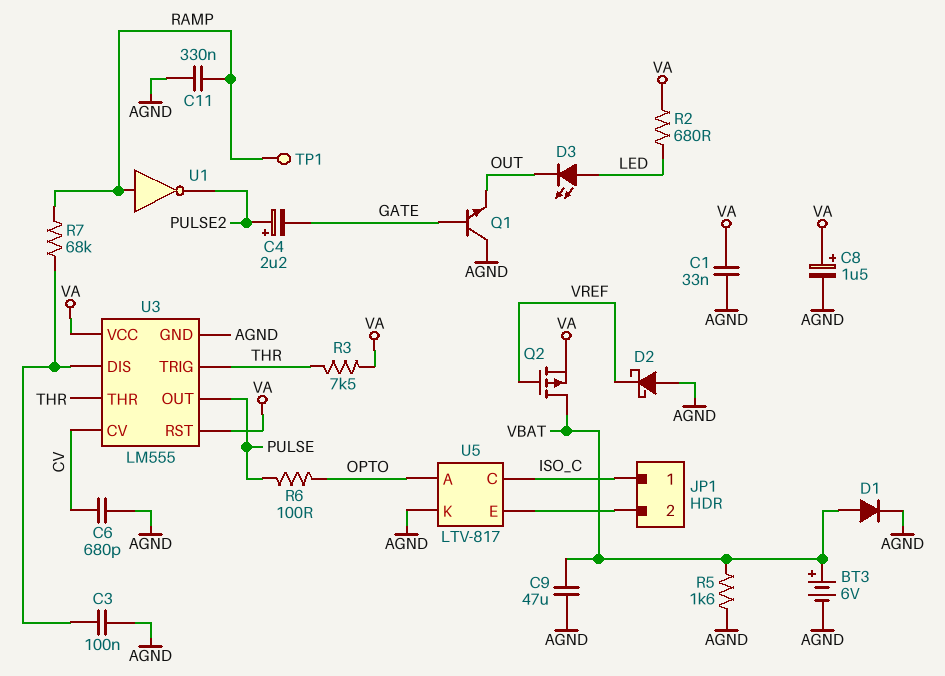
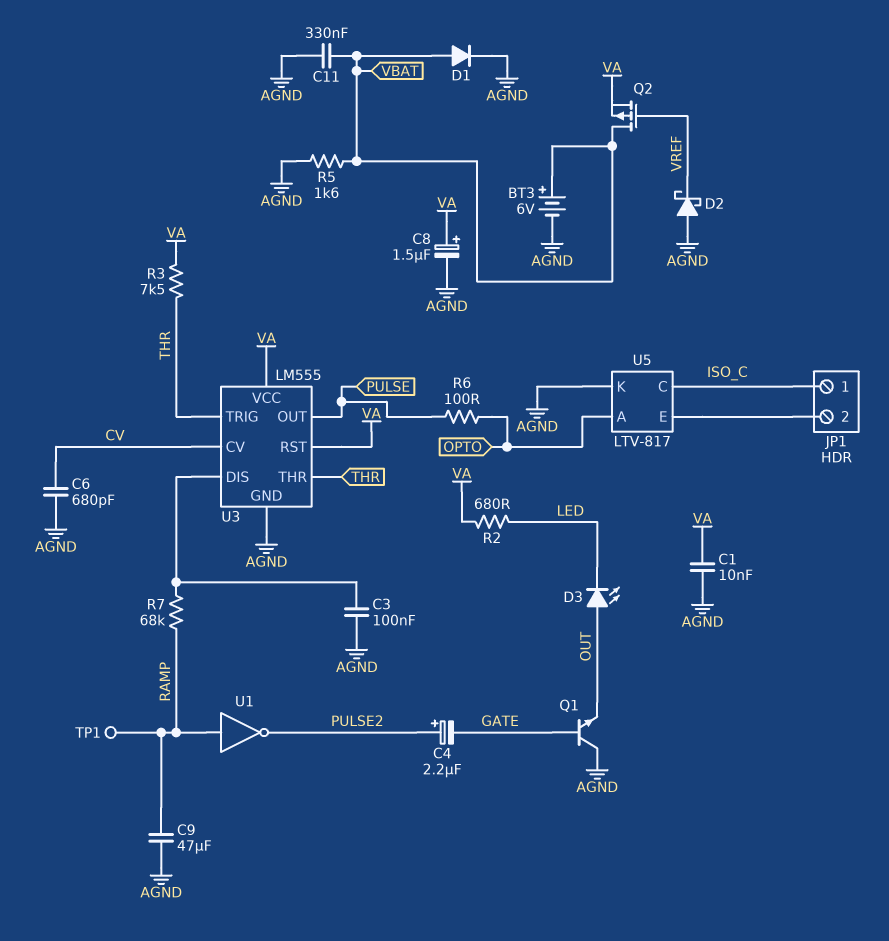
C1: 33nF (AGND, VA) -> 10nF (AGND, VA)
C9: 47uF (AGND, VBAT) -> 47uF (AGND, RAMP)
C11: 330nF (AGND, RAMP) -> 330nF (AGND, VBAT)
D3: LED (A LED, K OUT) -> LED (A OUT, K LED)

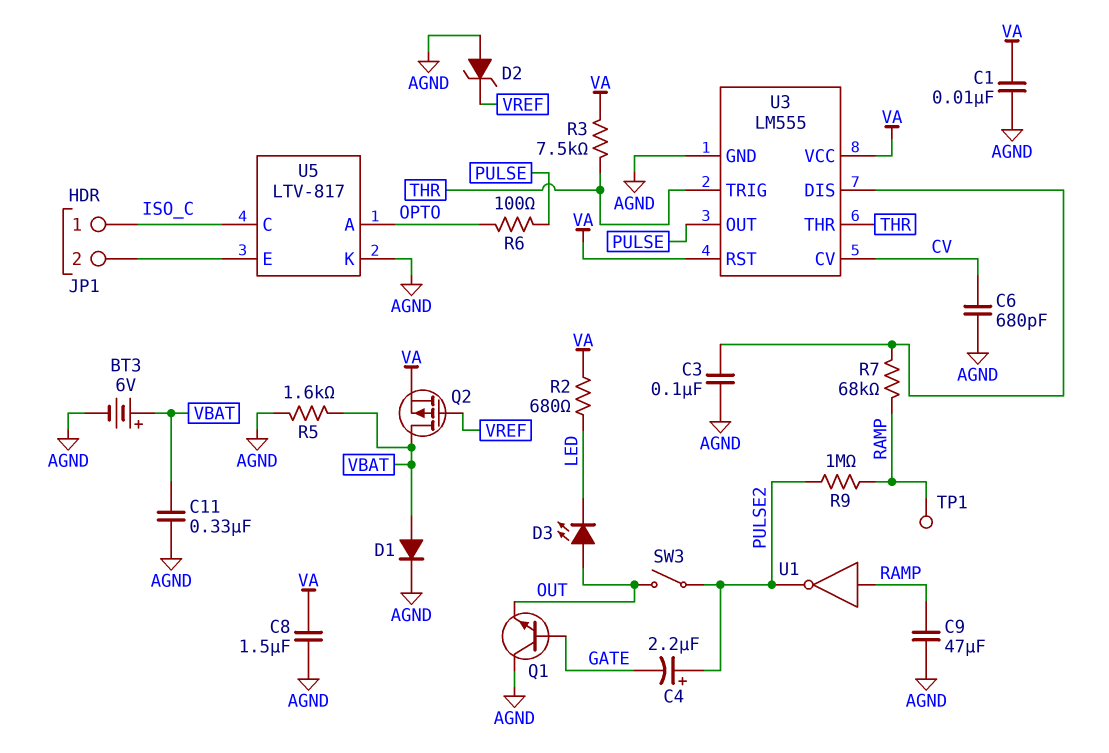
C8: 1.5uF (plus VA, minus AGND) -> 1.5uF (AGND, VA)
D2: schottky (A AGND, K VREF) -> zener (A AGND, K VREF)
R9: none -> 1M (PULSE2, RAMP)
SW3: none -> switch (OUT, PULSE2)

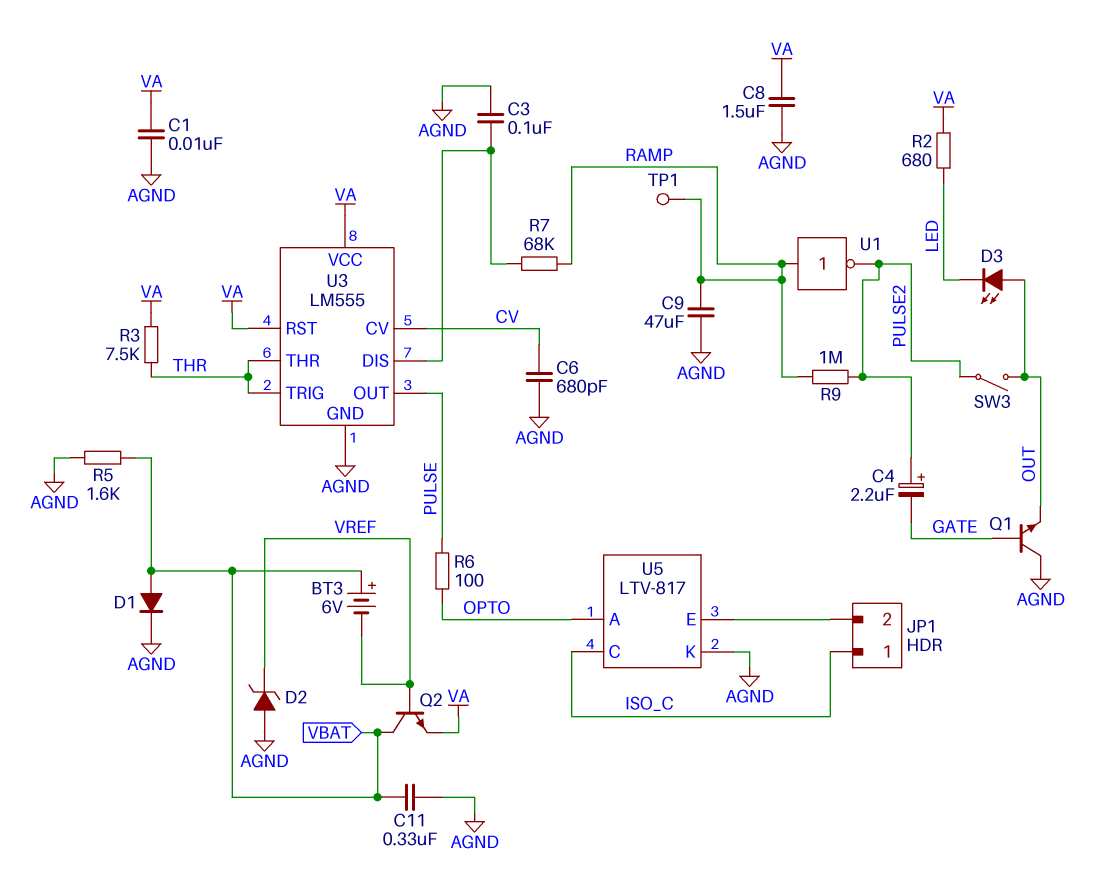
BT3: 6V (plus VBAT, minus AGND) -> 6V (plus VBAT, minus VREF)
Q2: PMOS (G VREF, D VBAT, S VA) -> NPN (B VREF, C VBAT, E VA)

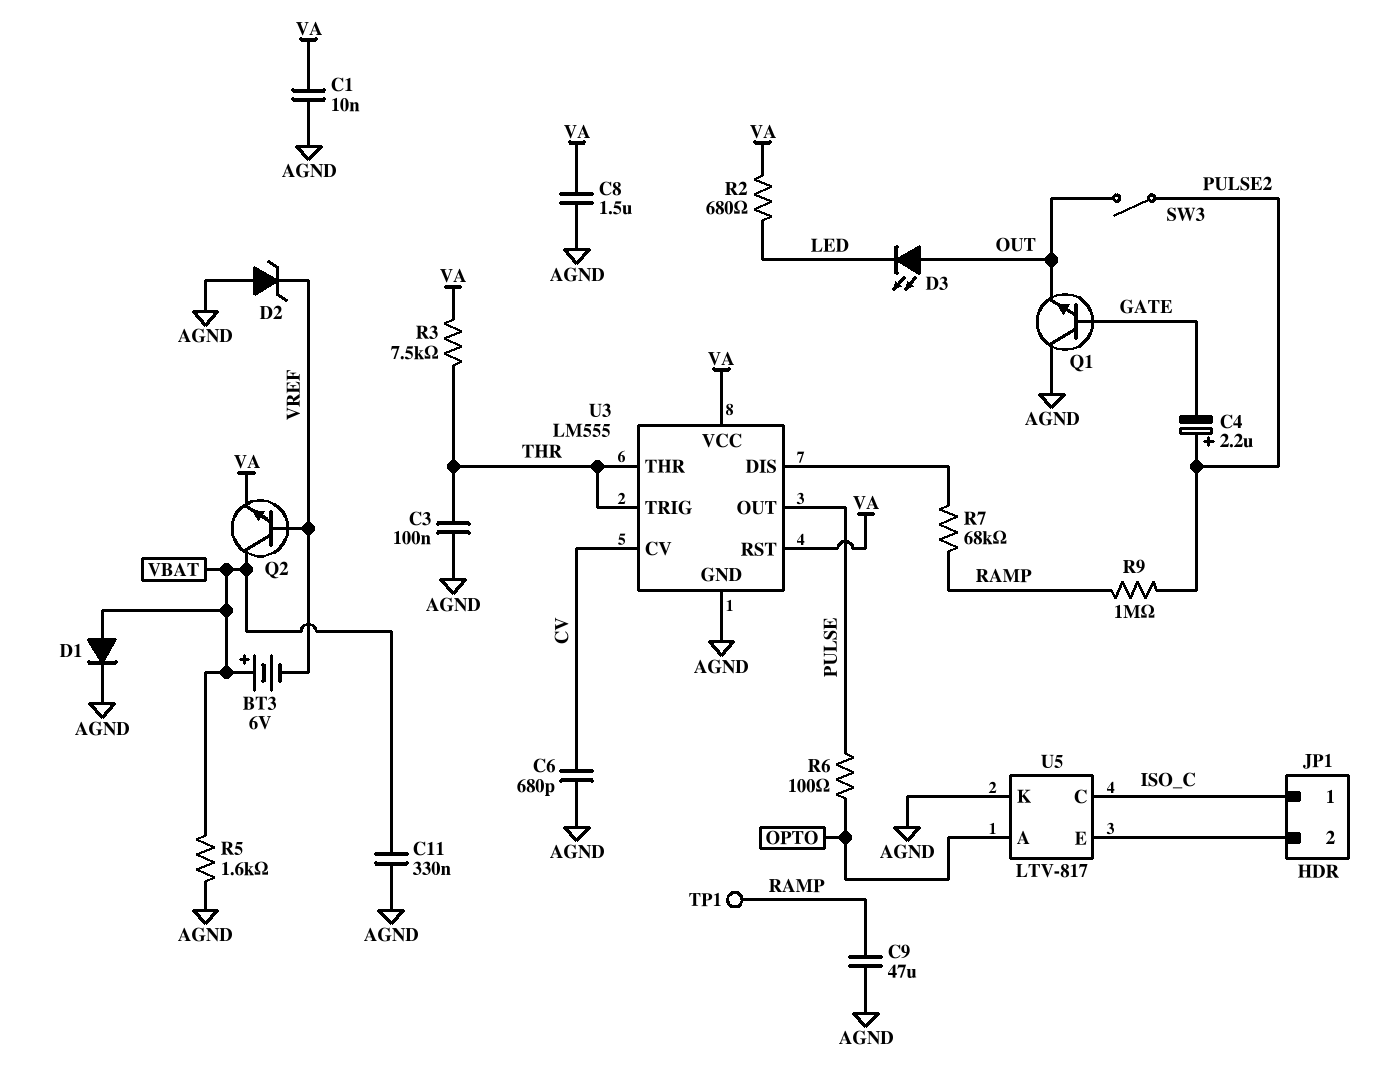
C3: 100nF (AGND, U3/DIS) -> 100nF (AGND, THR)
U1: NOT (in RAMP, out PULSE2) -> none

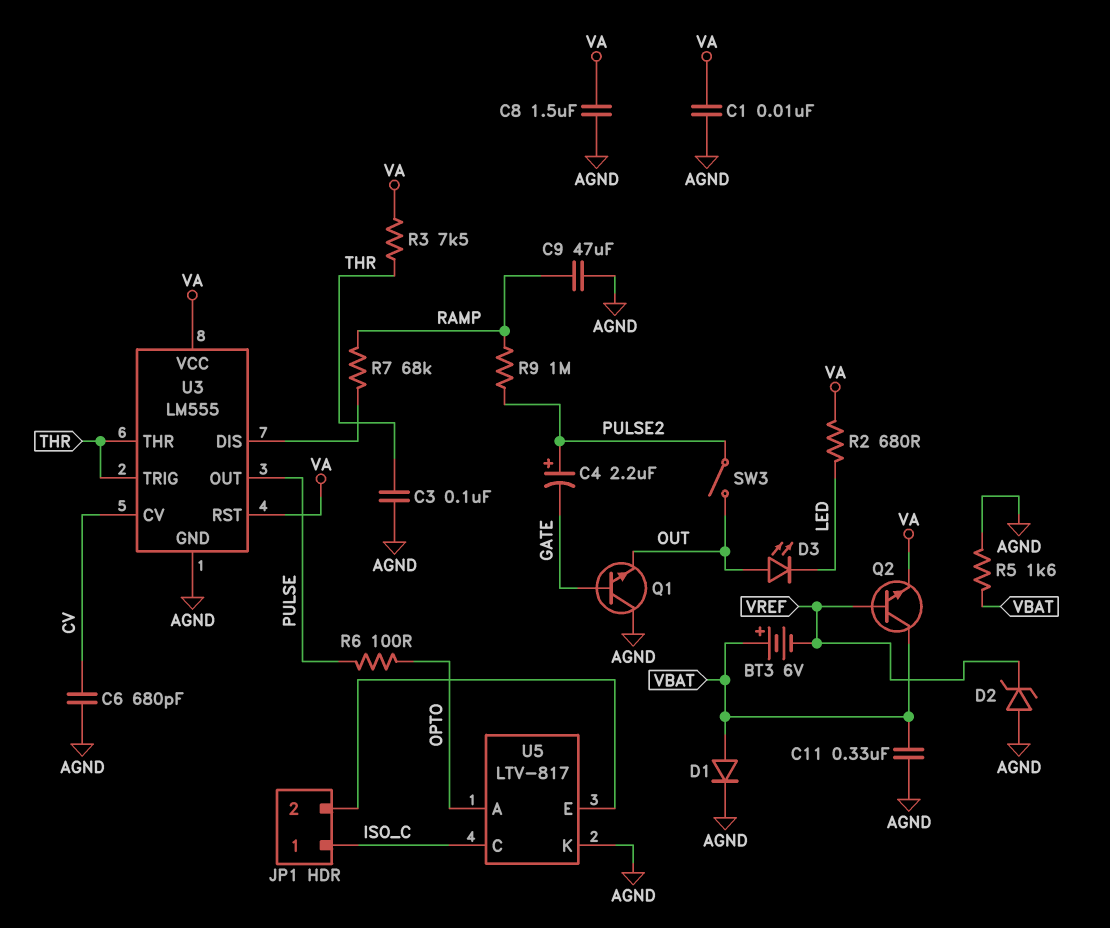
TP1: test point (RAMP) -> none

